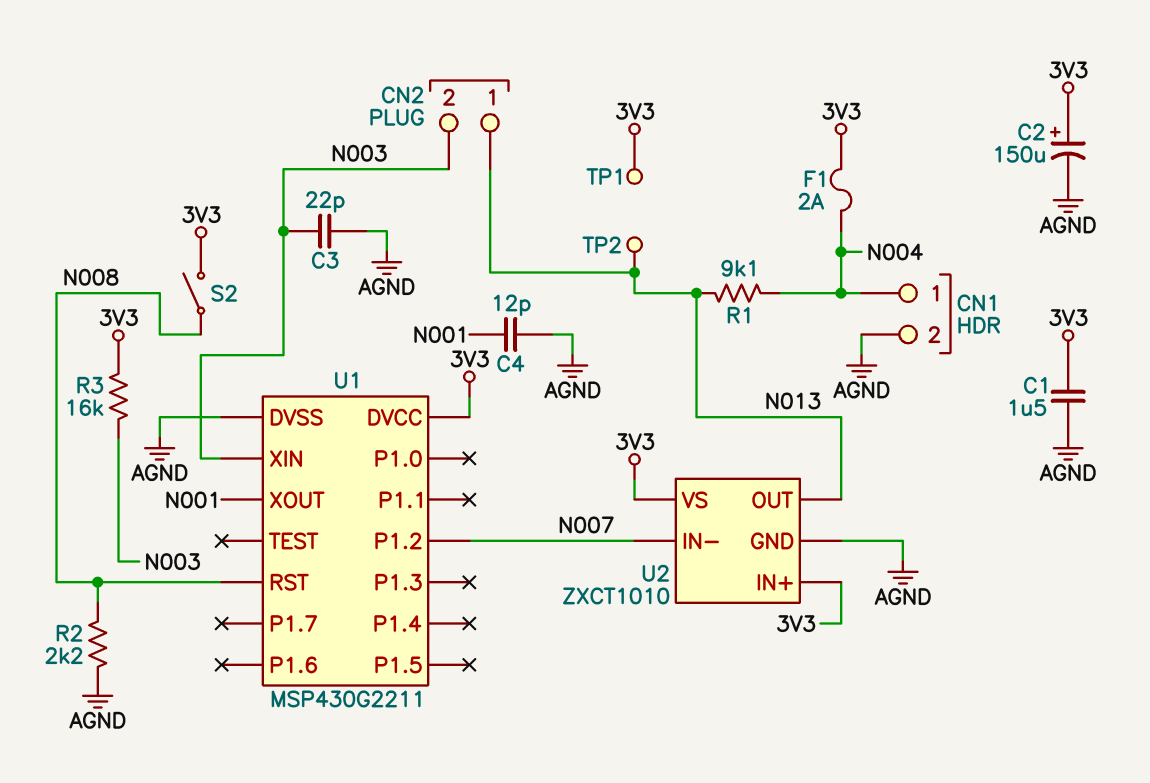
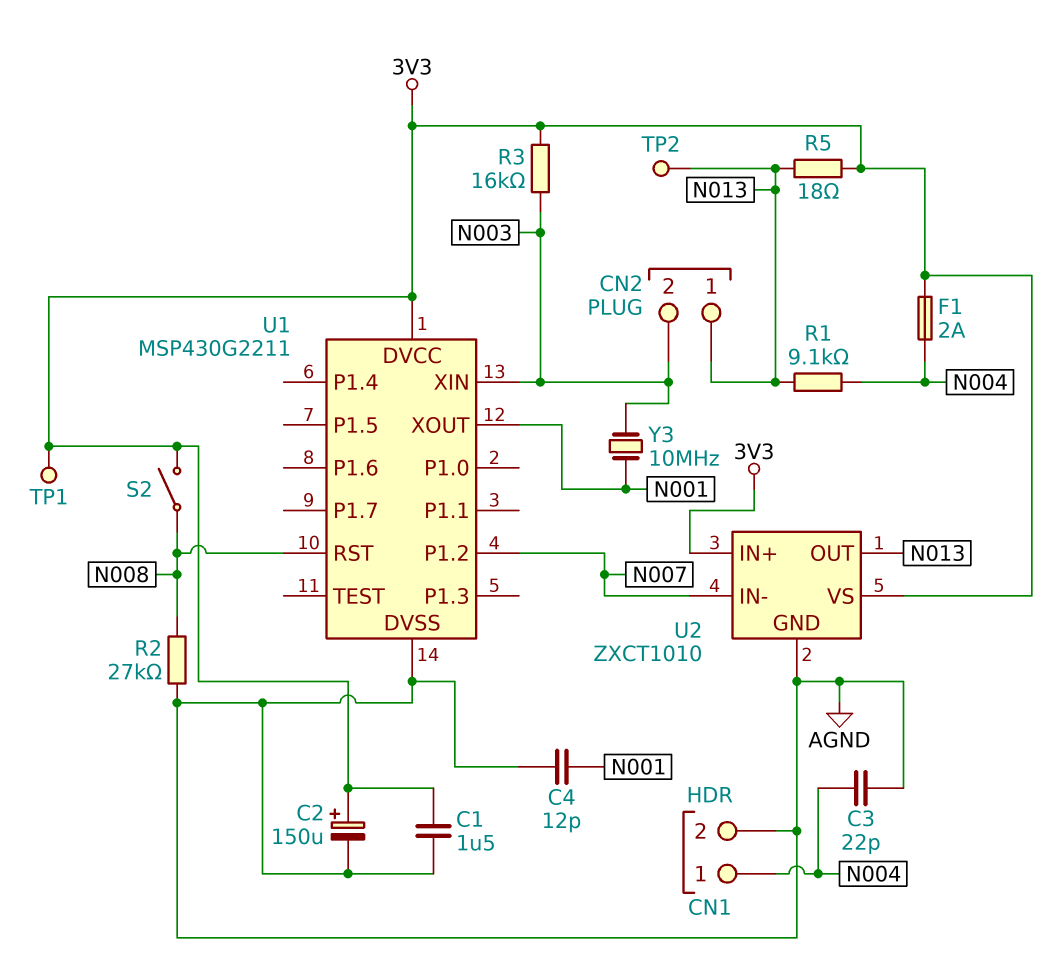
C3: 22pF (AGND, N003) -> 22pF (AGND, N004)
R2: 2.2k (AGND, N008) -> 27k (AGND, N008)
R5: none -> 18 (3V3, N013)
Y3: none -> 10MHz (N001, N003)

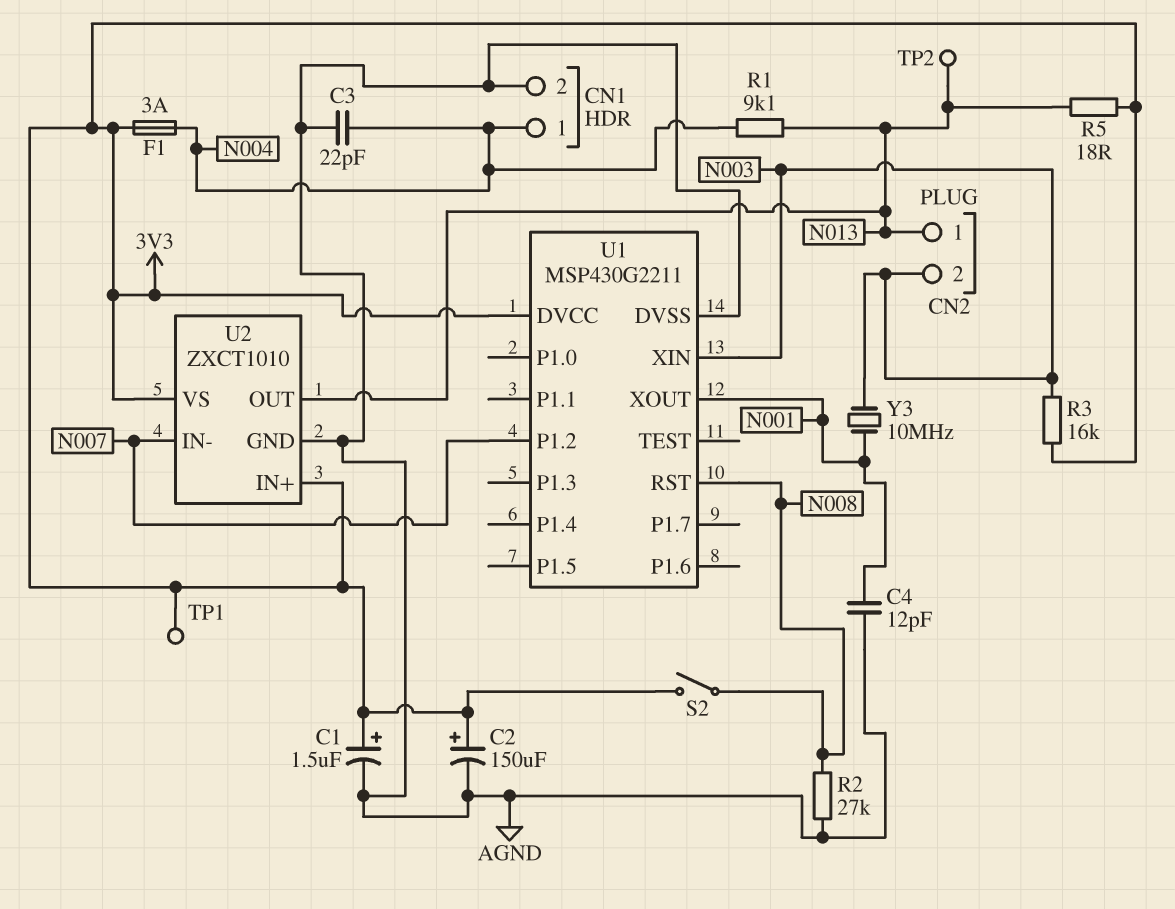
C1: 1.5uF (3V3, AGND) -> 1.5uF (plus 3V3, minus AGND)
F1: 2A (3V3, N004) -> 3A (3V3, N004)

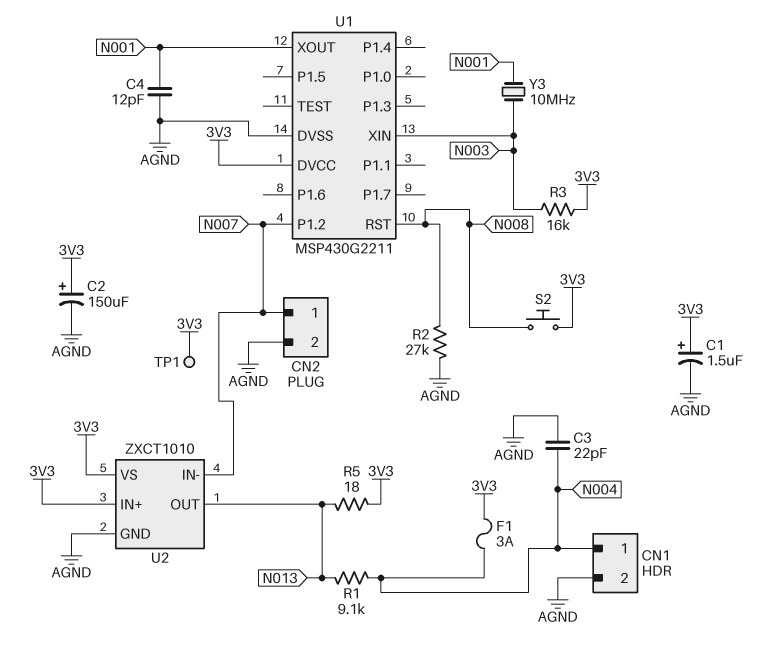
CN2 pin 1: N013 -> N007
CN2 pin 2: N003 -> AGND
S2: switch (3V3, N008) -> button (3V3, N008)
TP2: test point (N013) -> none

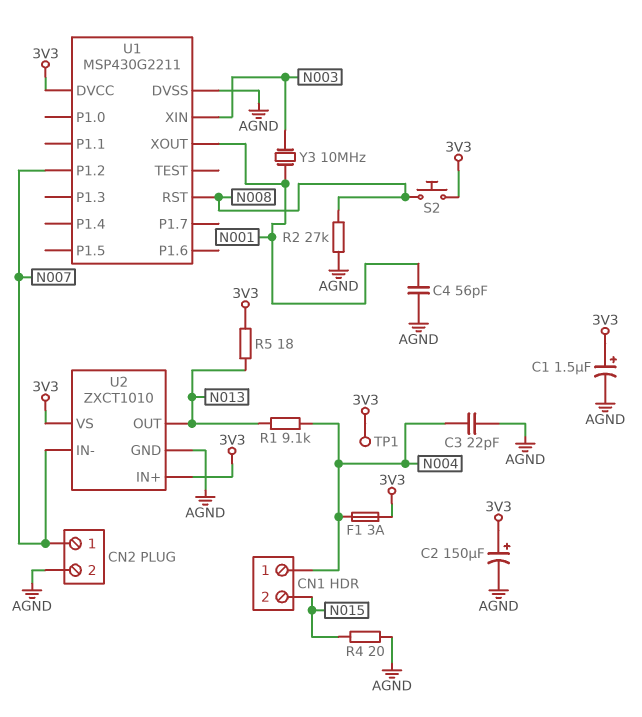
C4: 12pF (AGND, N001) -> 56pF (AGND, N001)
CN1 pin 2: AGND -> N015
R3: 16k (3V3, N003) -> none
R4: none -> 20 (AGND, N015)

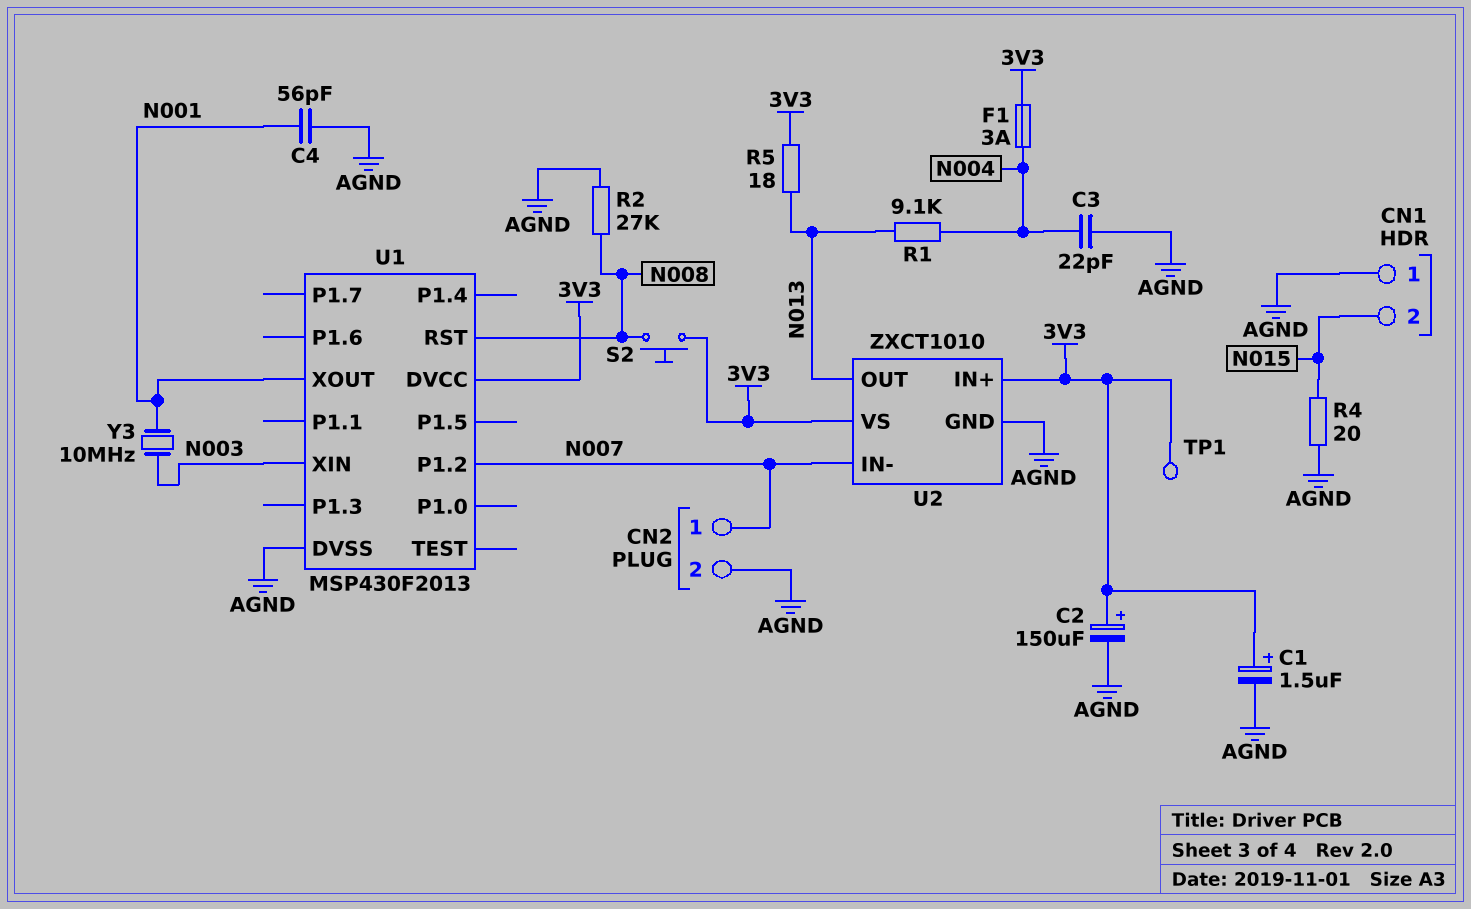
CN1 pin 1: N004 -> AGND
U1: MSP430G2211 -> MSP430F2013

